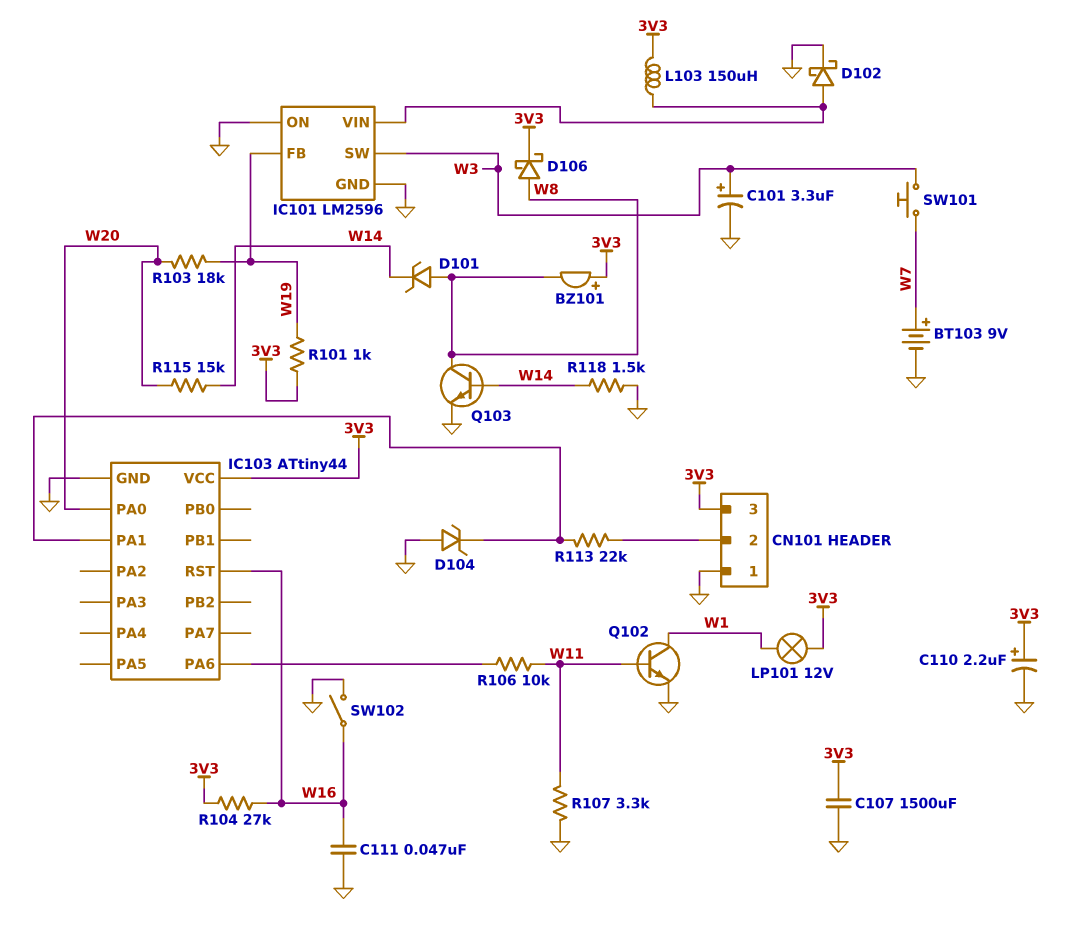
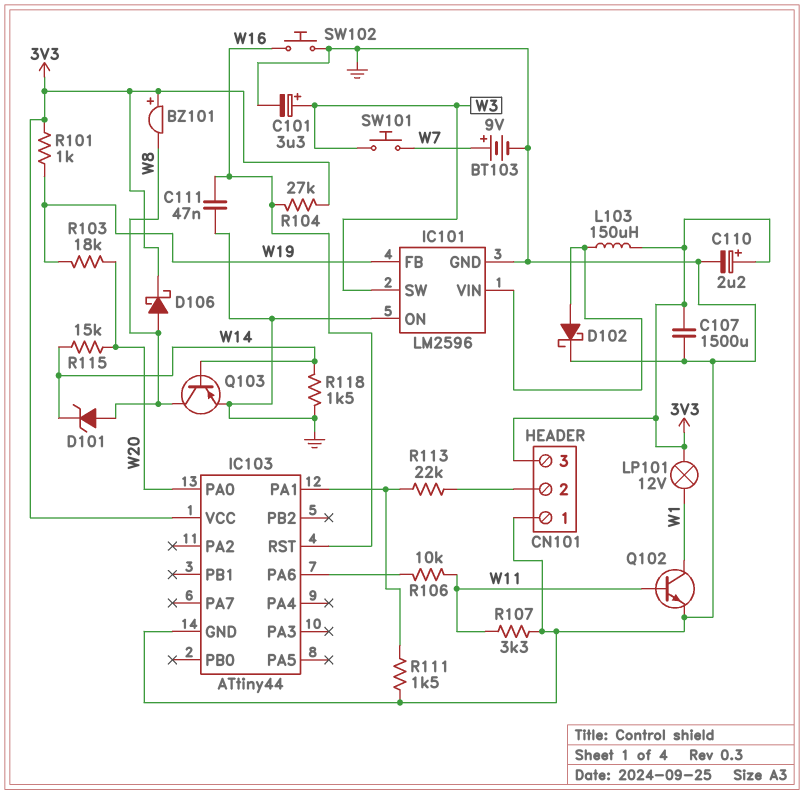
D104: zener (A GND, K IC103/PA1) -> none
Q103: NPN (B W14, C W8, E GND) -> PNP (B W14, C W8, E GND)
R111: none -> 1.5k (GND, IC103/PA1)
SW102: switch (GND, W16) -> button (GND, W16)

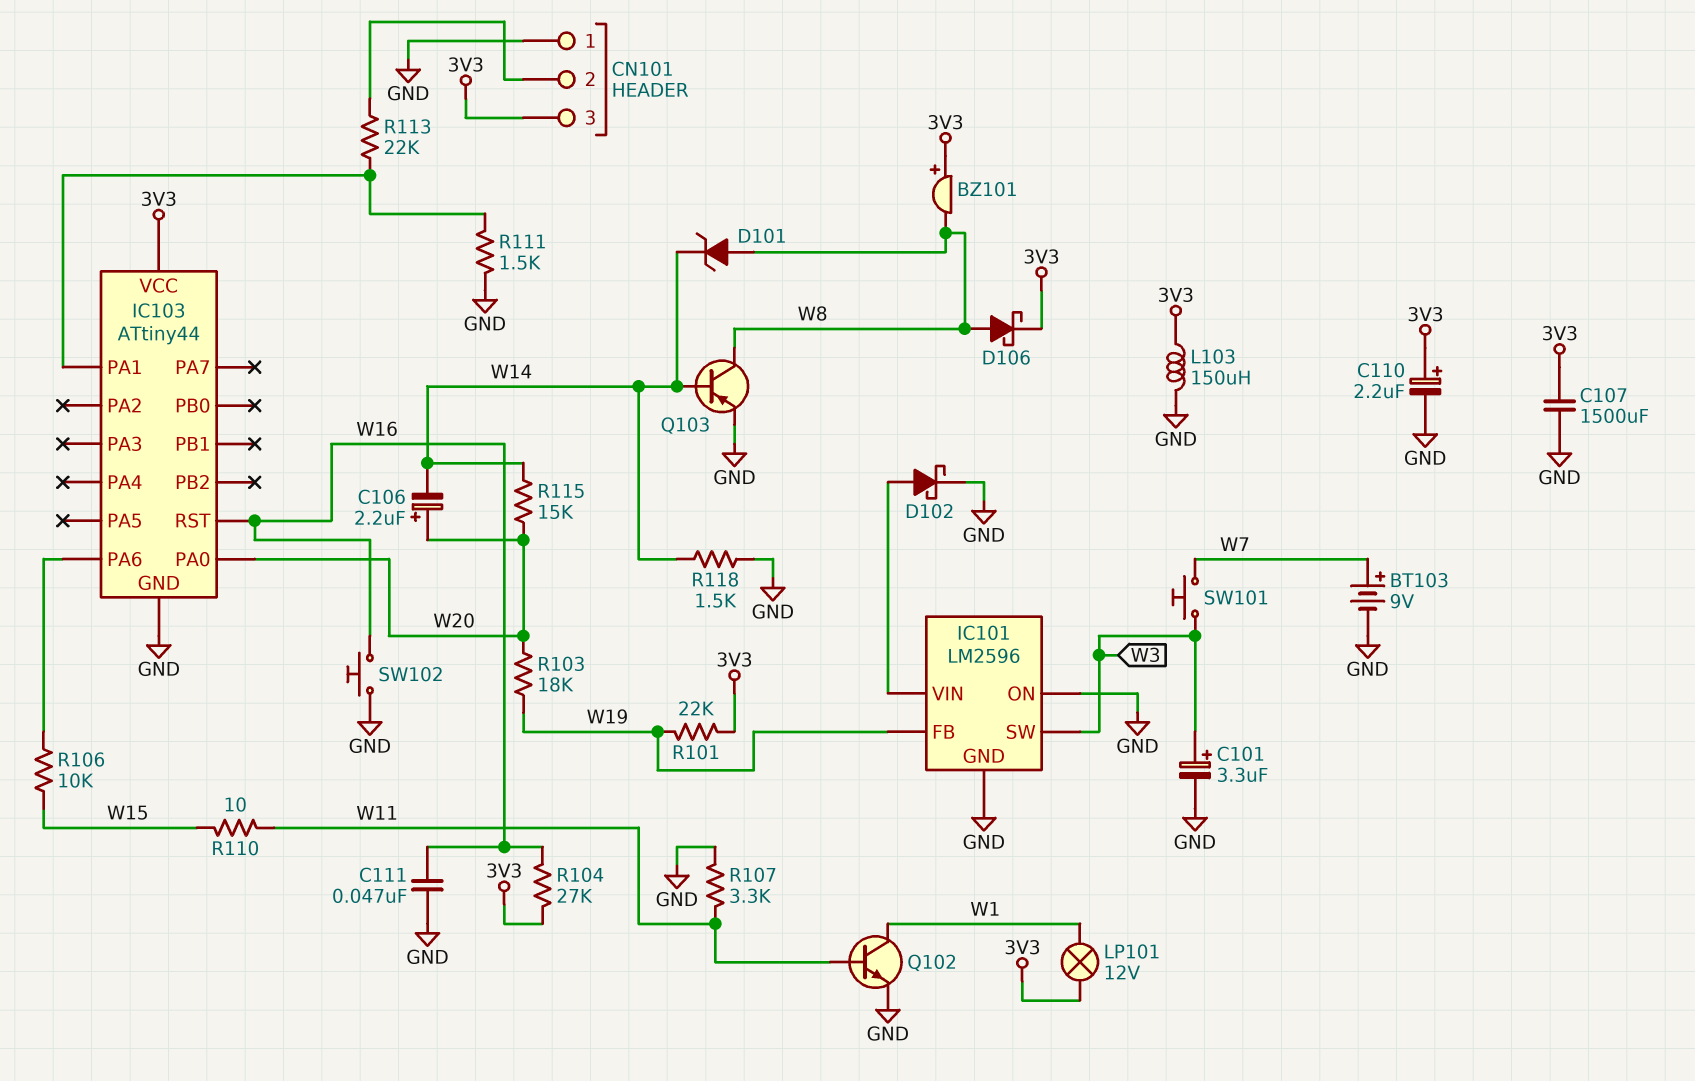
C106: none -> 2.2uF (plus W20, minus W14)
L103: 150uH (3V3, IC101/VIN) -> 150uH (3V3, GND)
R101: 1k (3V3, W19) -> 22k (3V3, W19)
R106: 10k (IC103/PA6, W11) -> 10k (IC103/PA6, W15)
R110: none -> 10 (W11, W15)

